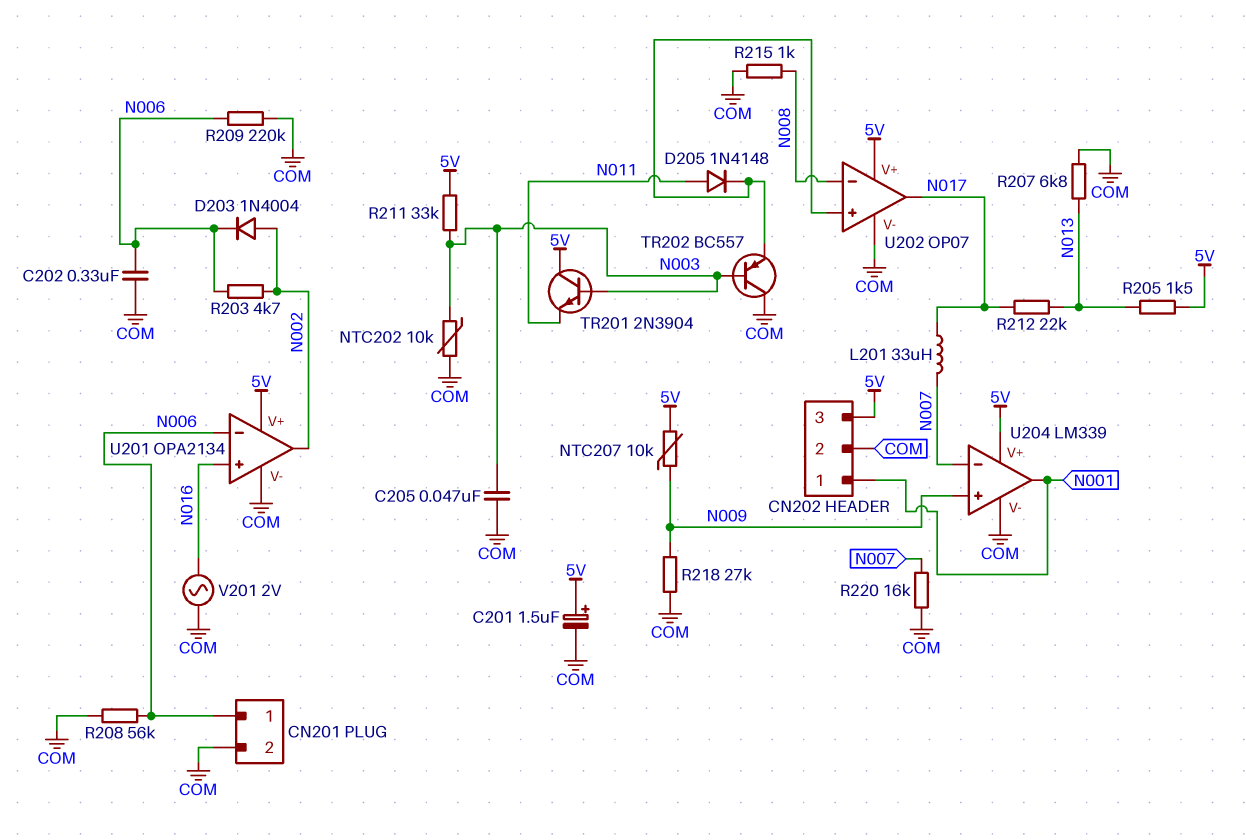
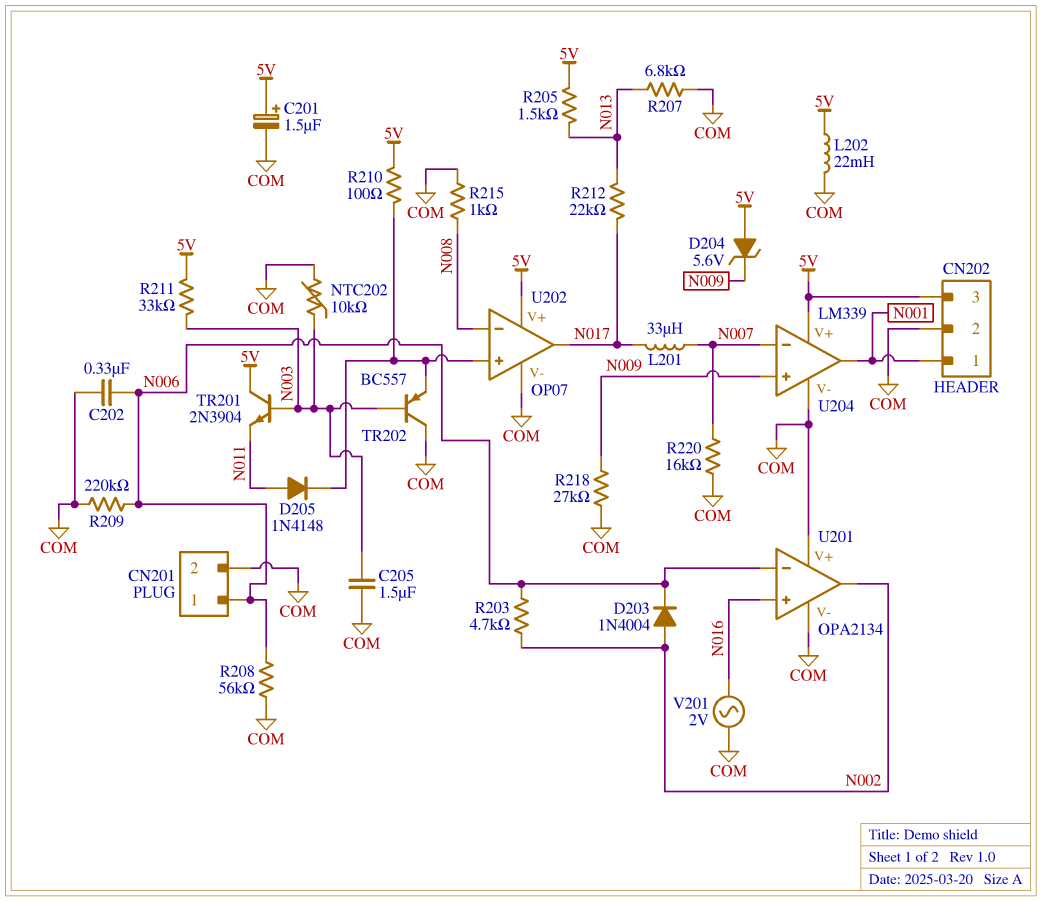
C205: 47nF (COM, N003) -> 1.5uF (COM, N003)
D204: none -> zener 5.6V (A 5V, K N009)
L202: none -> 22mH (5V, COM)
NTC207: 10k (5V, N009) -> none
R210: none -> 100 (5V, U202/in+)
U201 pin V+: 5V -> COM

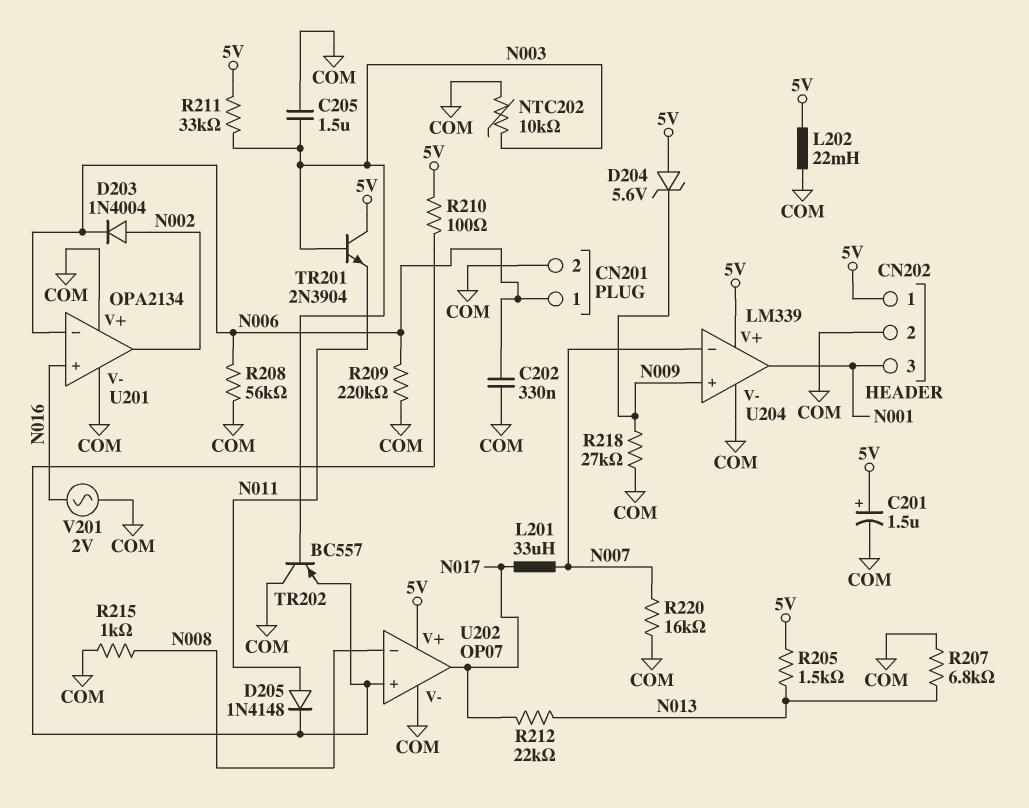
CN202 pin 1: N001 -> 5V
CN202 pin 3: 5V -> N001
R203: 4.7k (N002, N006) -> none

